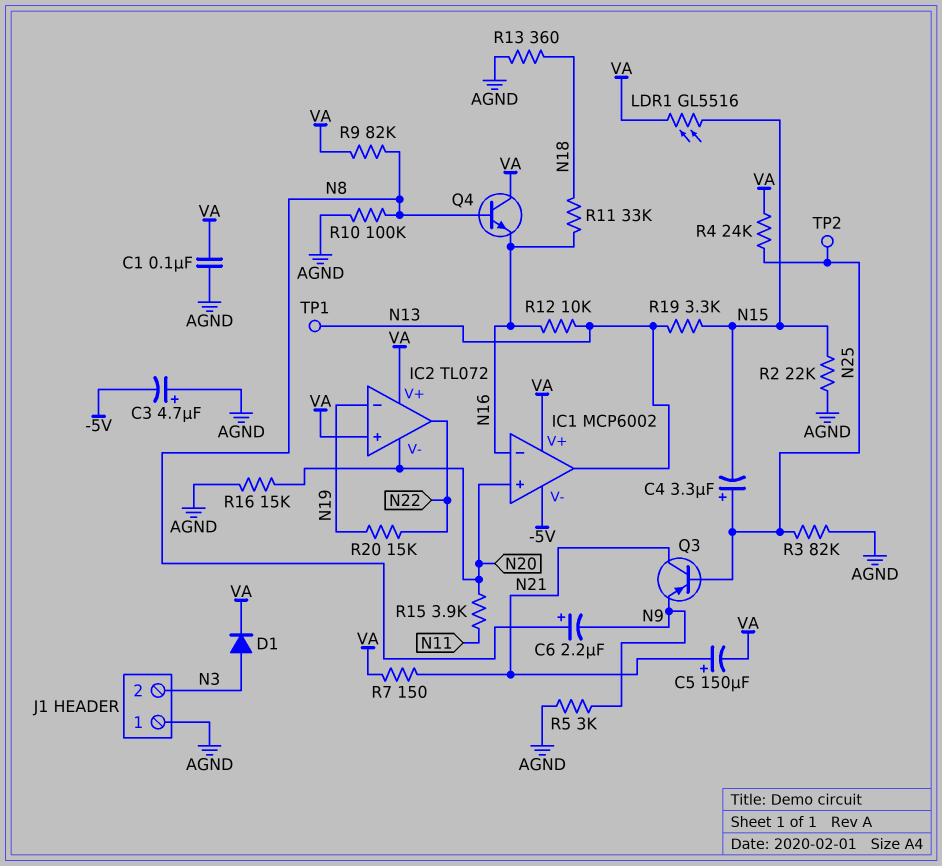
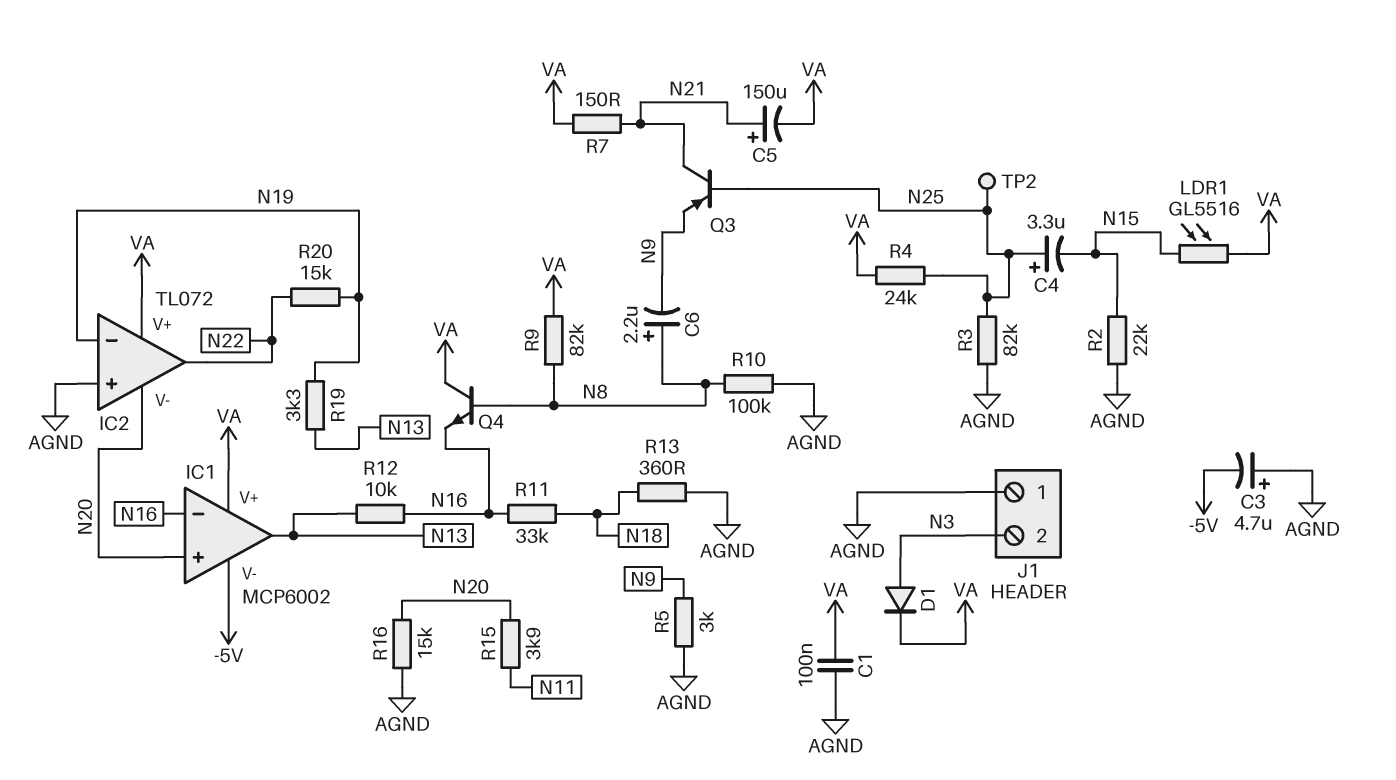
IC2 pin in+: VA -> AGND
R19: 3.3k (N13, N15) -> 3.3k (N13, N19)
TP1: test point (N13) -> none

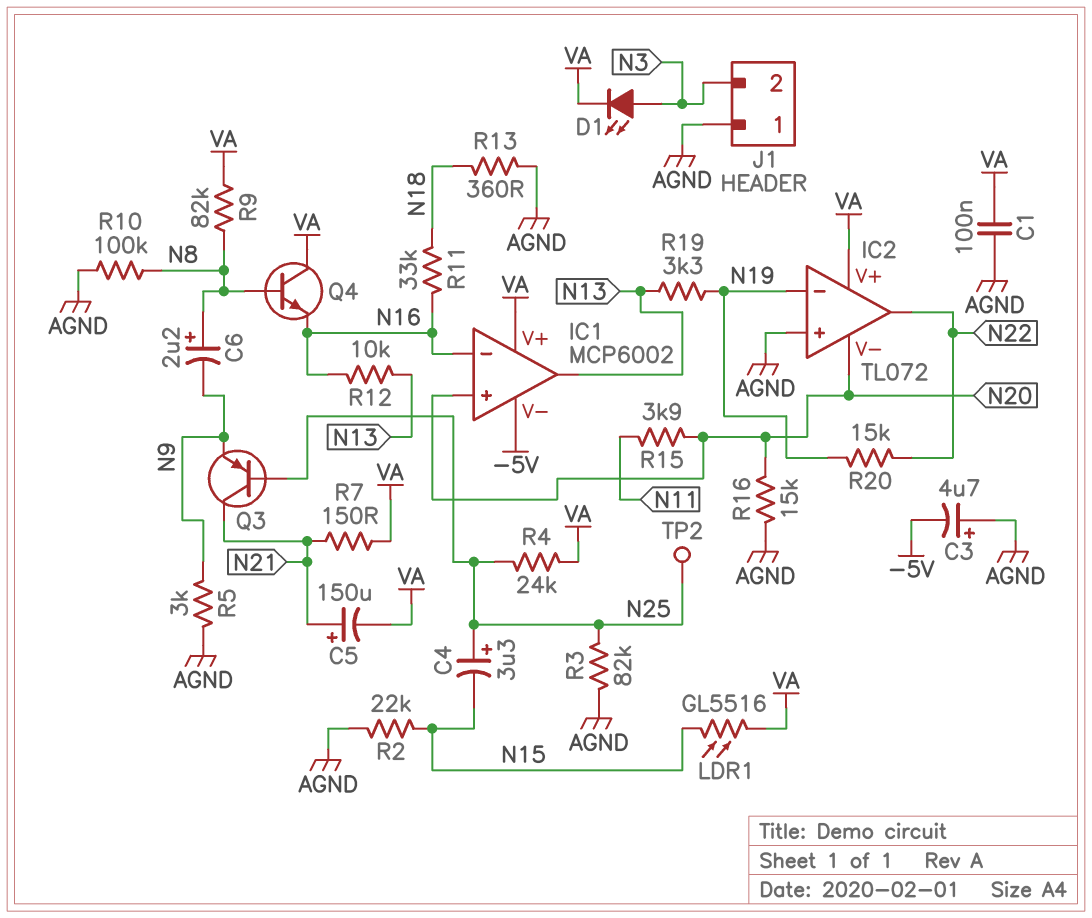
D1: diode (A N3, K VA) -> LED (A N3, K VA)

